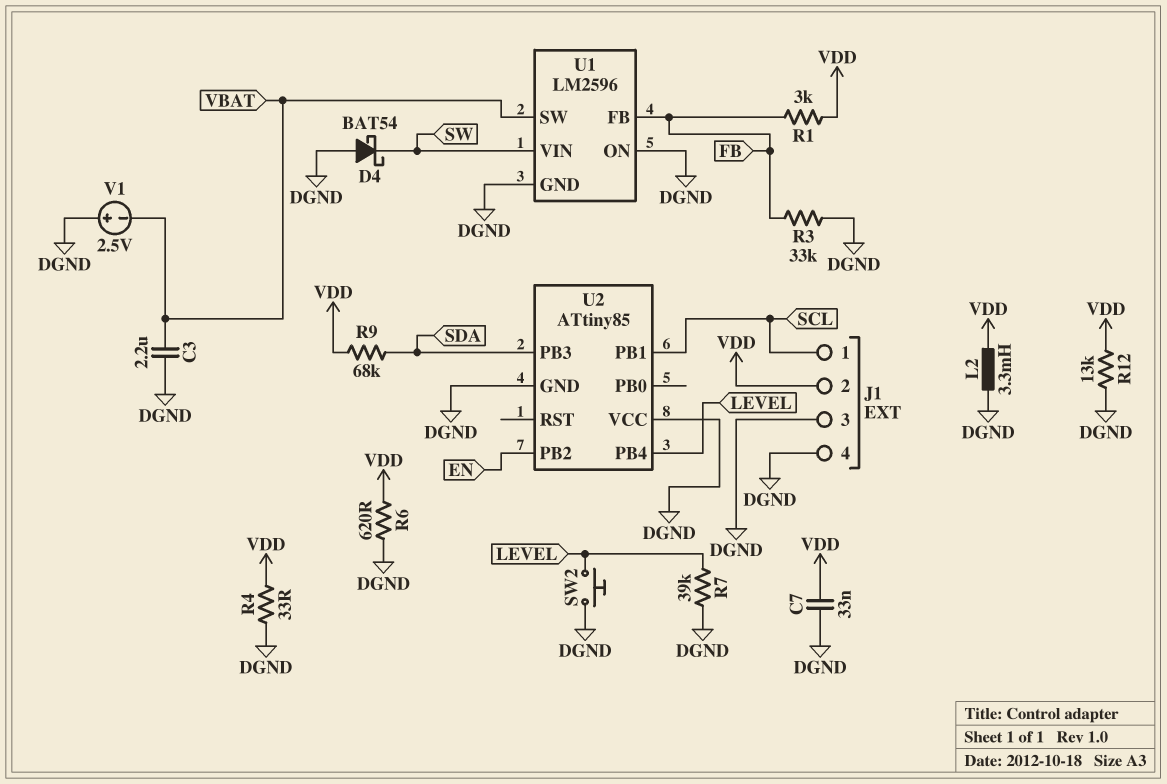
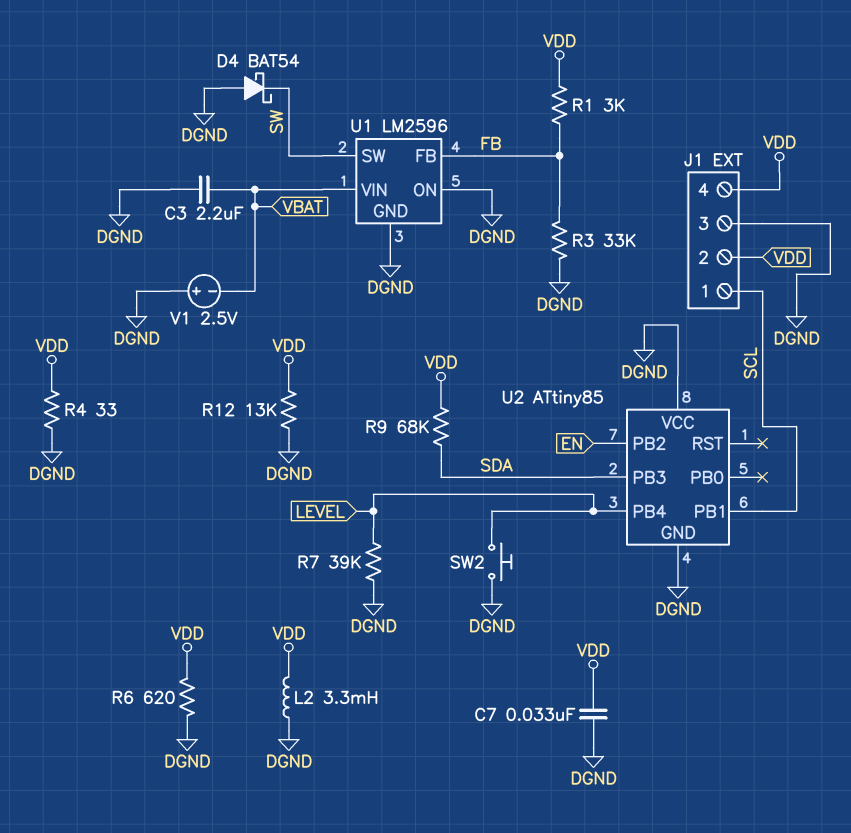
J1 pin 4: DGND -> VDD
U1 pin SW: VBAT -> SW
U1 pin VIN: SW -> VBAT

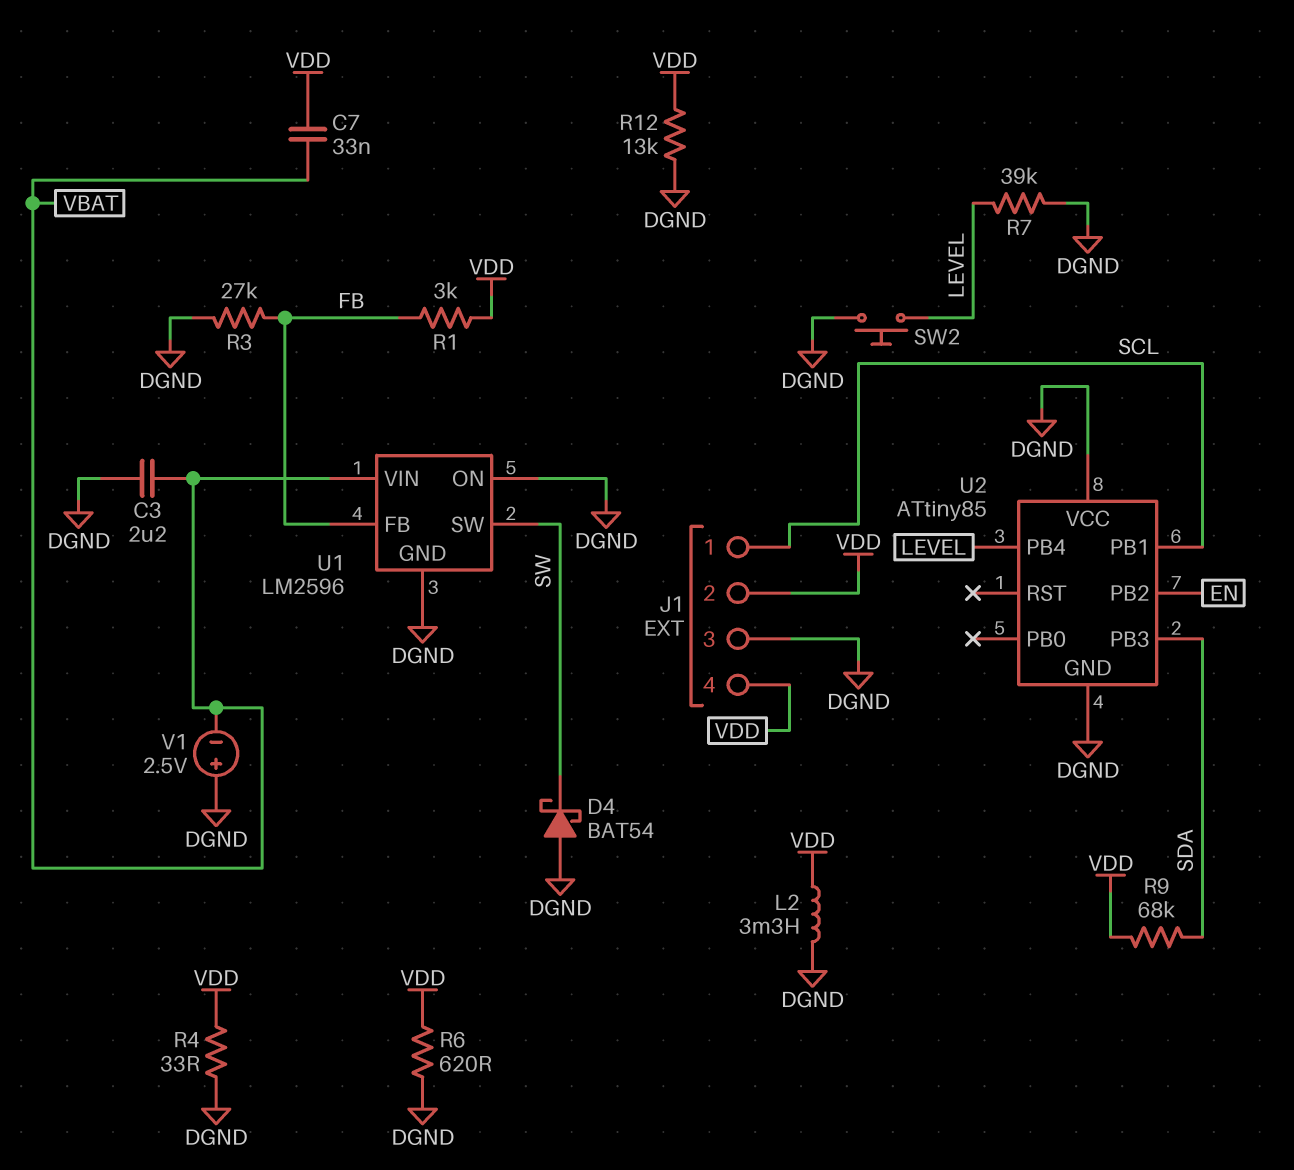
C7: 33nF (DGND, VDD) -> 33nF (VBAT, VDD)
R3: 33k (DGND, FB) -> 27k (DGND, FB)

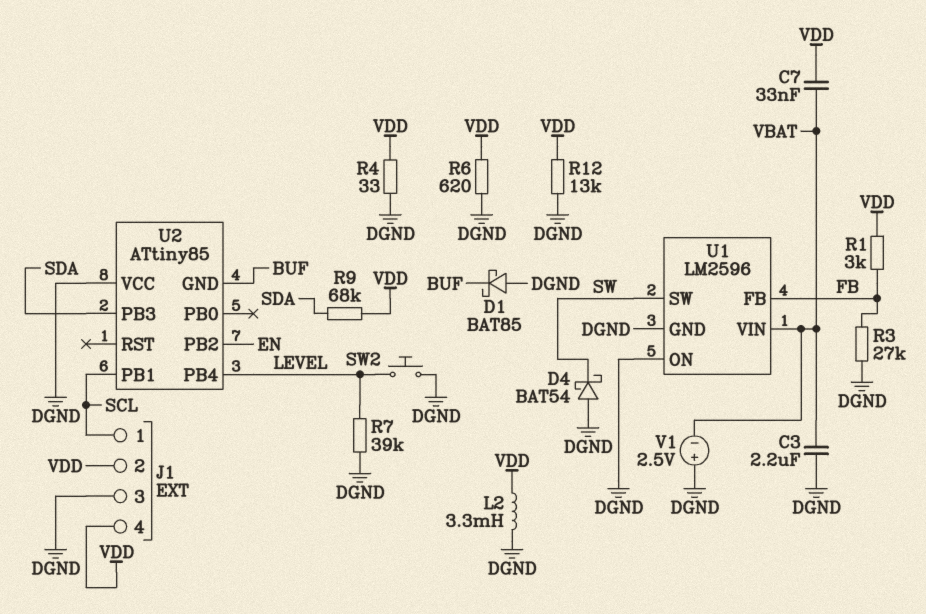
D1: none -> schottky BAT85 (A DGND, K BUF)
U2 pin GND: DGND -> BUF

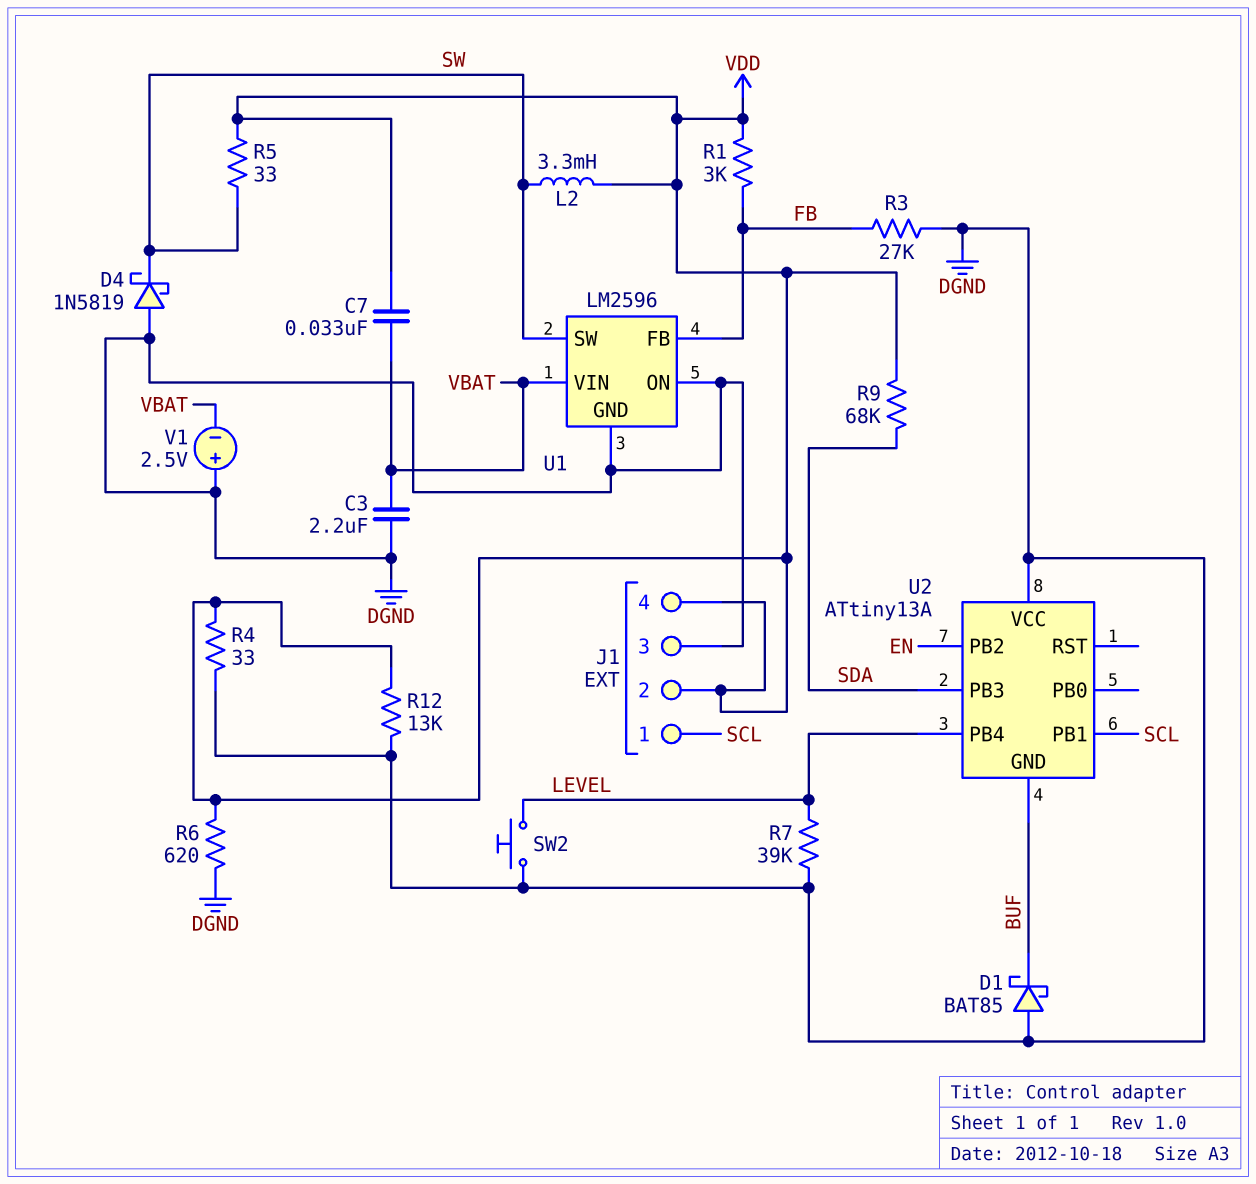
D4: schottky BAT54 (A DGND, K SW) -> schottky 1N5819 (A DGND, K SW)
L2: 3.3mH (DGND, VDD) -> 3.3mH (SW, VDD)
R5: none -> 33 (SW, VDD)
U2: ATtiny85 -> ATtiny13A

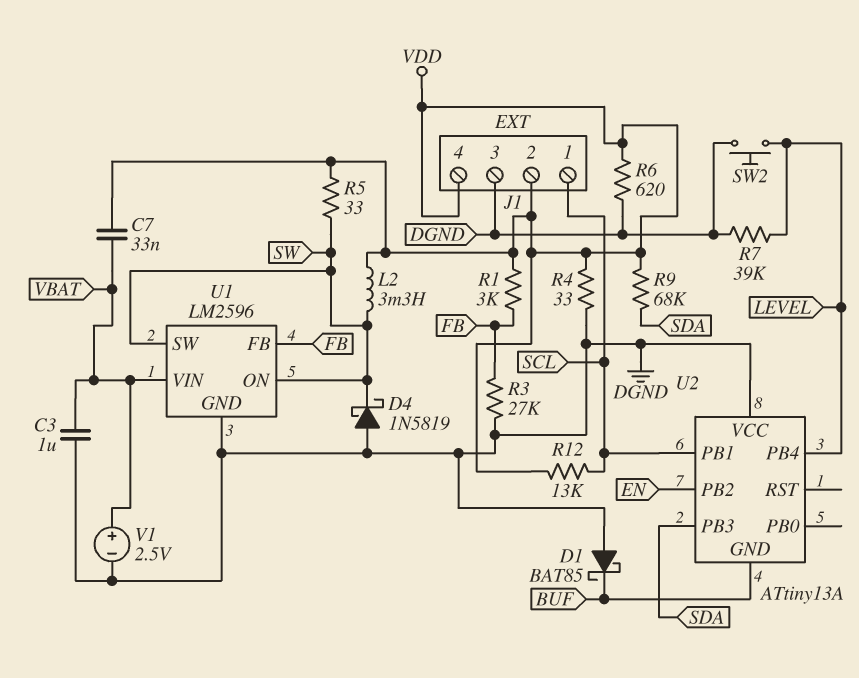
C3: 2.2uF (DGND, VBAT) -> 1uF (DGND, VBAT)
R12: 13k (DGND, VDD) -> 13k (SCL, VDD)
U1 pin ON: DGND -> SW
V1: 2.5V (plus DGND, minus VBAT) -> 2.5V (plus VBAT, minus DGND)

